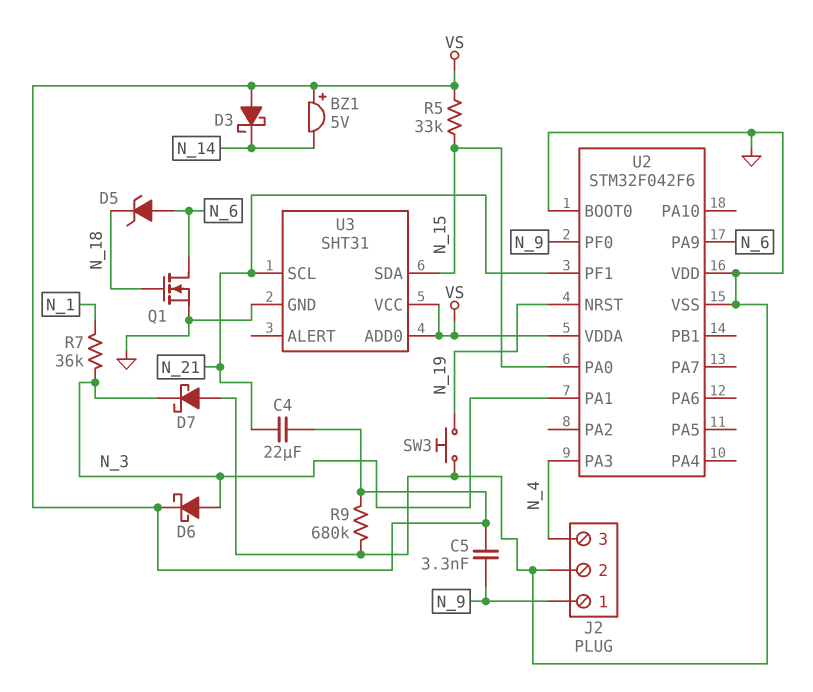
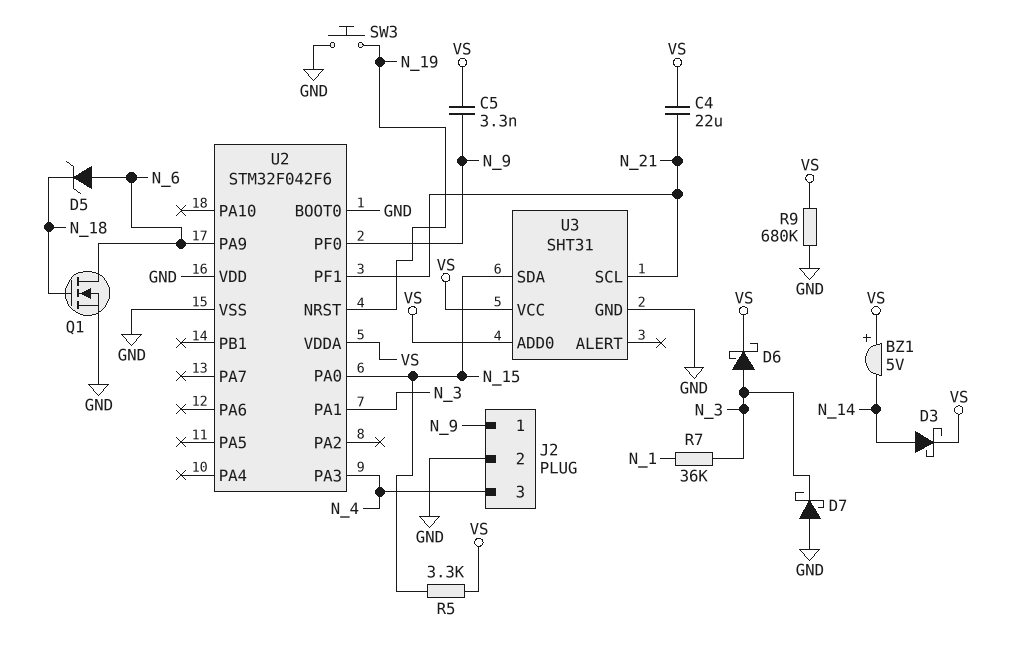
D3: schottky (A VS, K N_14) -> schottky (A N_14, K VS)
R5: 33k (N_15, VS) -> 3.3k (N_15, VS)

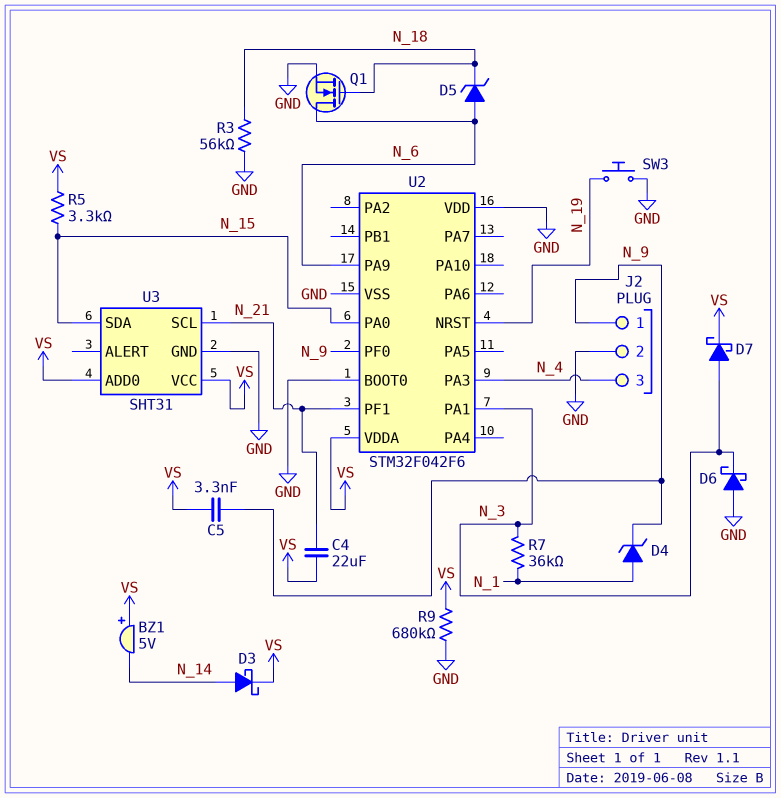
D4: none -> zener (A N_1, K N_9)
D6: schottky (A N_3, K VS) -> schottky (A GND, K N_3)
D7: schottky (A GND, K N_3) -> schottky (A N_3, K VS)
R3: none -> 56k (GND, N_18)

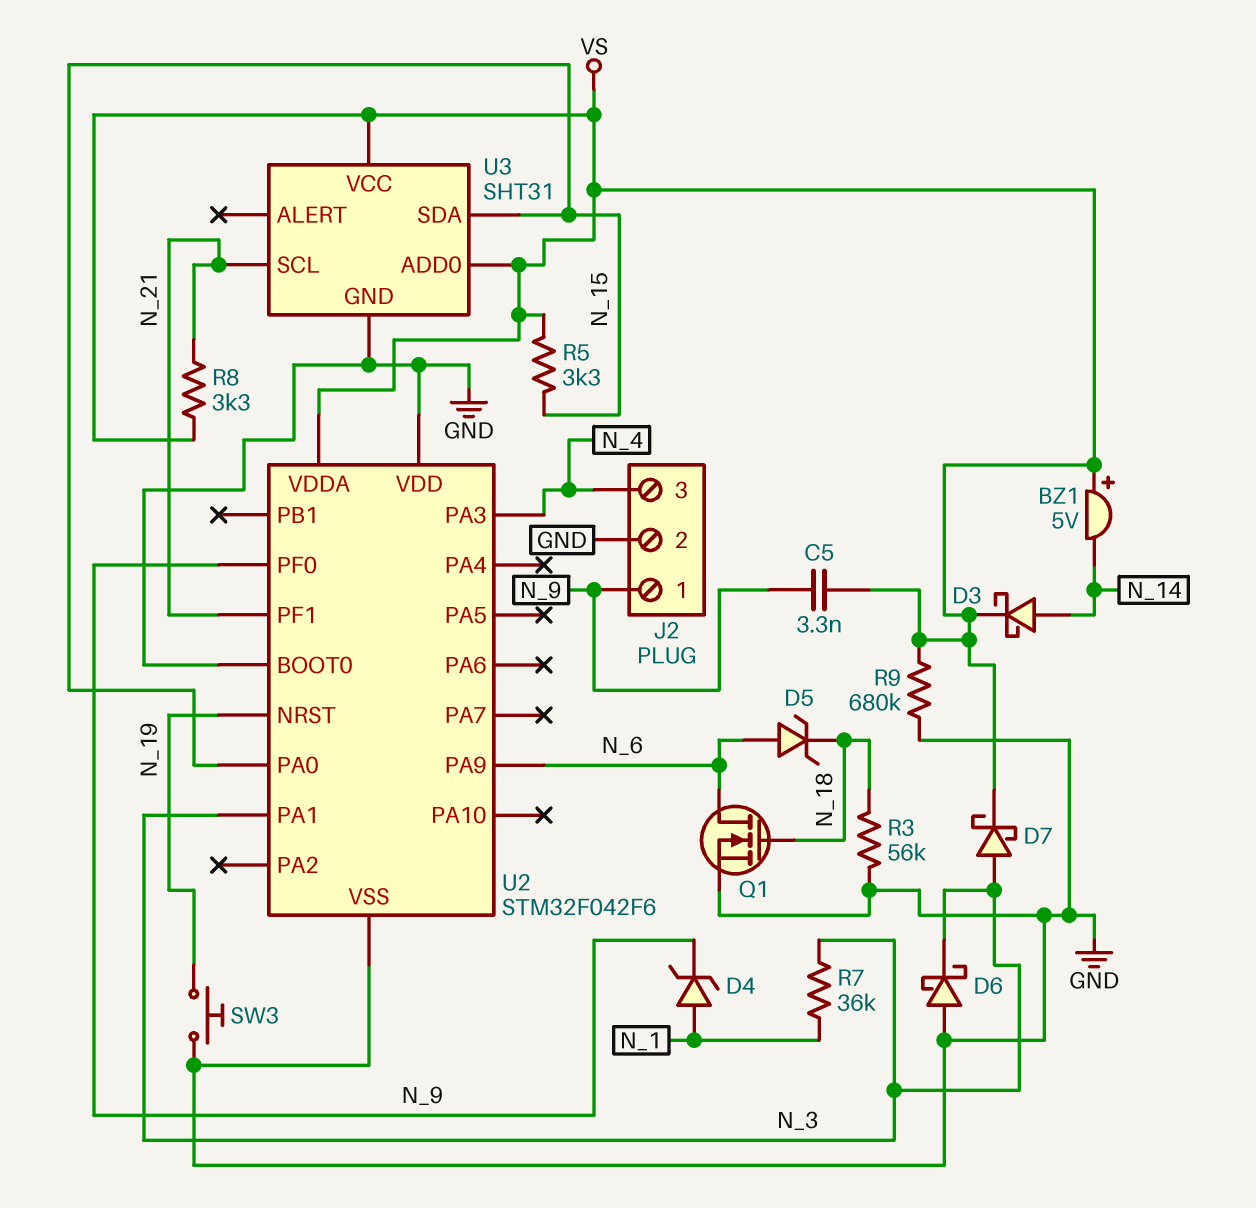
C4: 22uF (N_21, VS) -> none
R8: none -> 3.3k (N_21, VS)

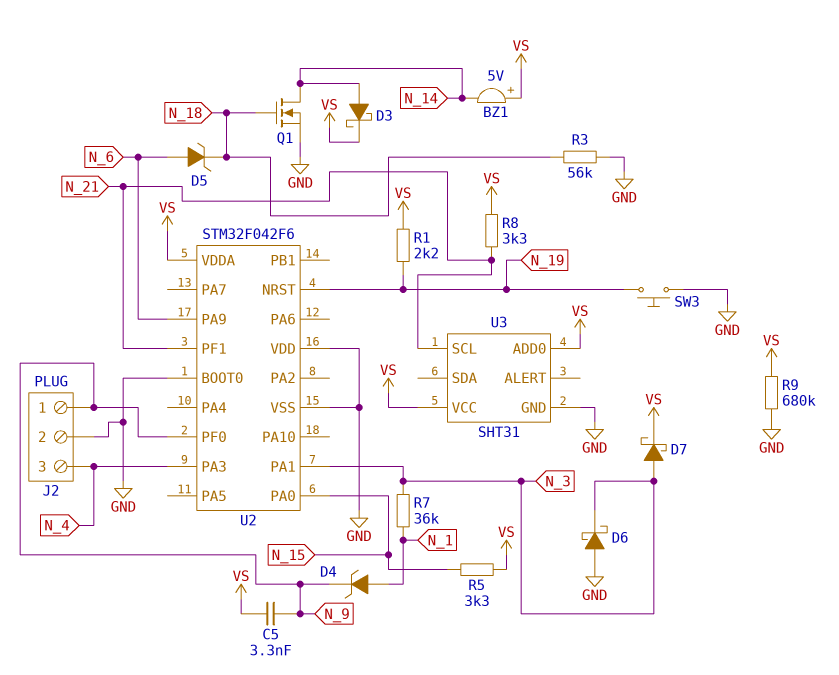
Q1: NMOS (G N_18, D N_6, S GND) -> NMOS (G N_18, D N_14, S GND)
R1: none -> 2.2k (N_19, VS)
U3 pin SDA: N_15 -> none

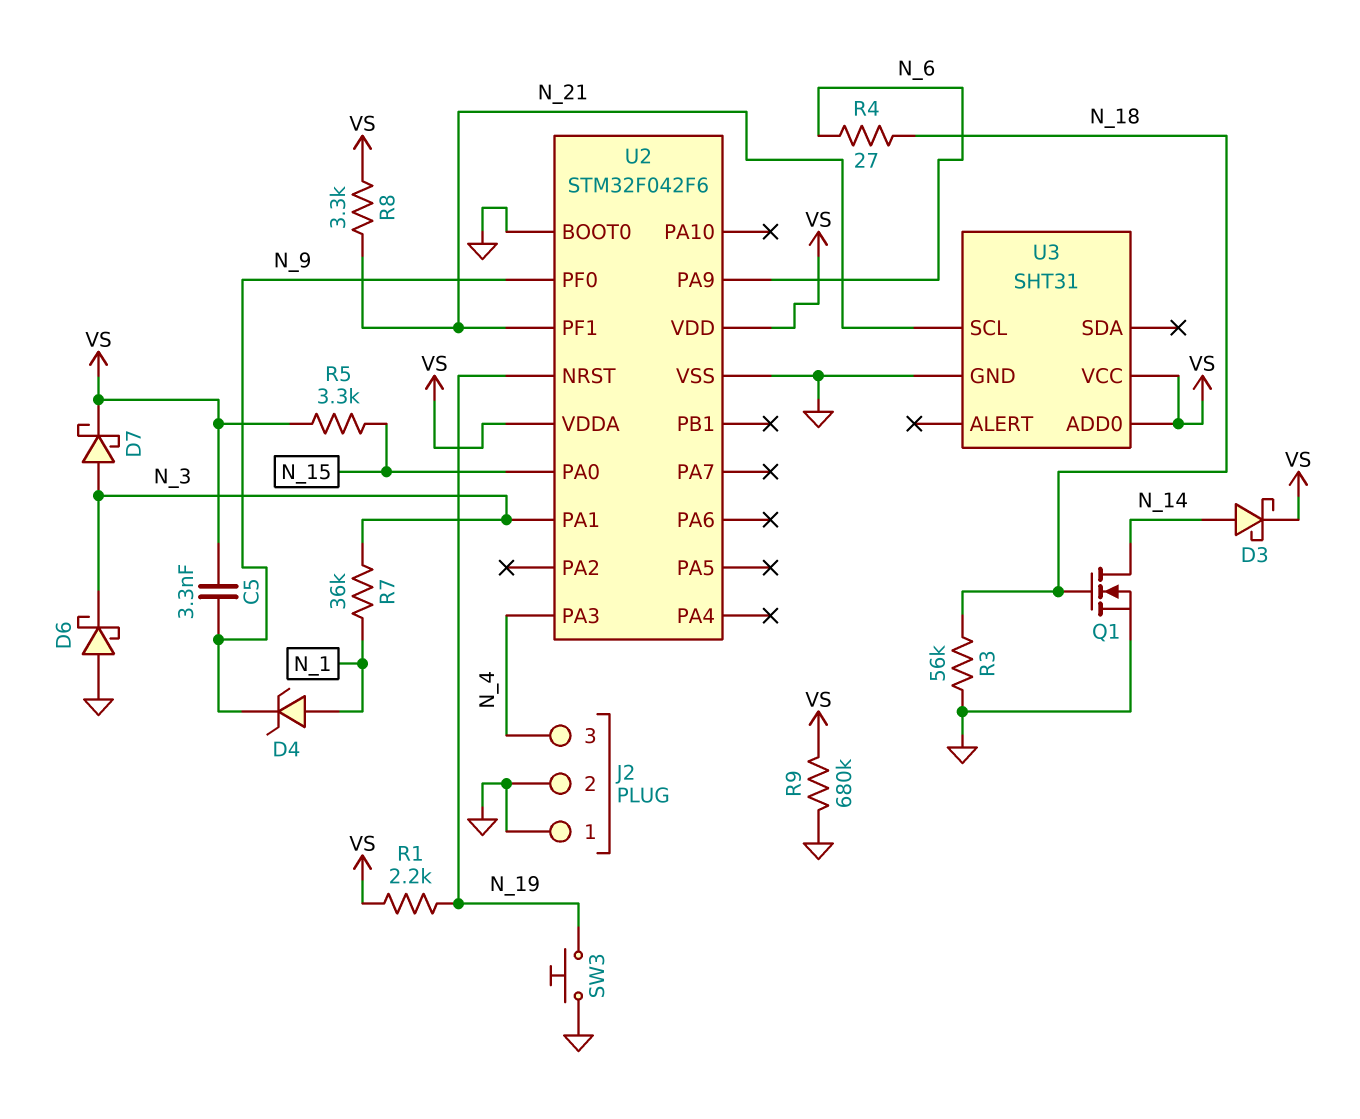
BZ1: buzzer 5V (plus VS, minus N_14) -> none
D5: zener (A N_6, K N_18) -> none
J2 pin 1: N_9 -> GND
R4: none -> 27 (N_6, N_18)
U2 pin VDD: GND -> VS

